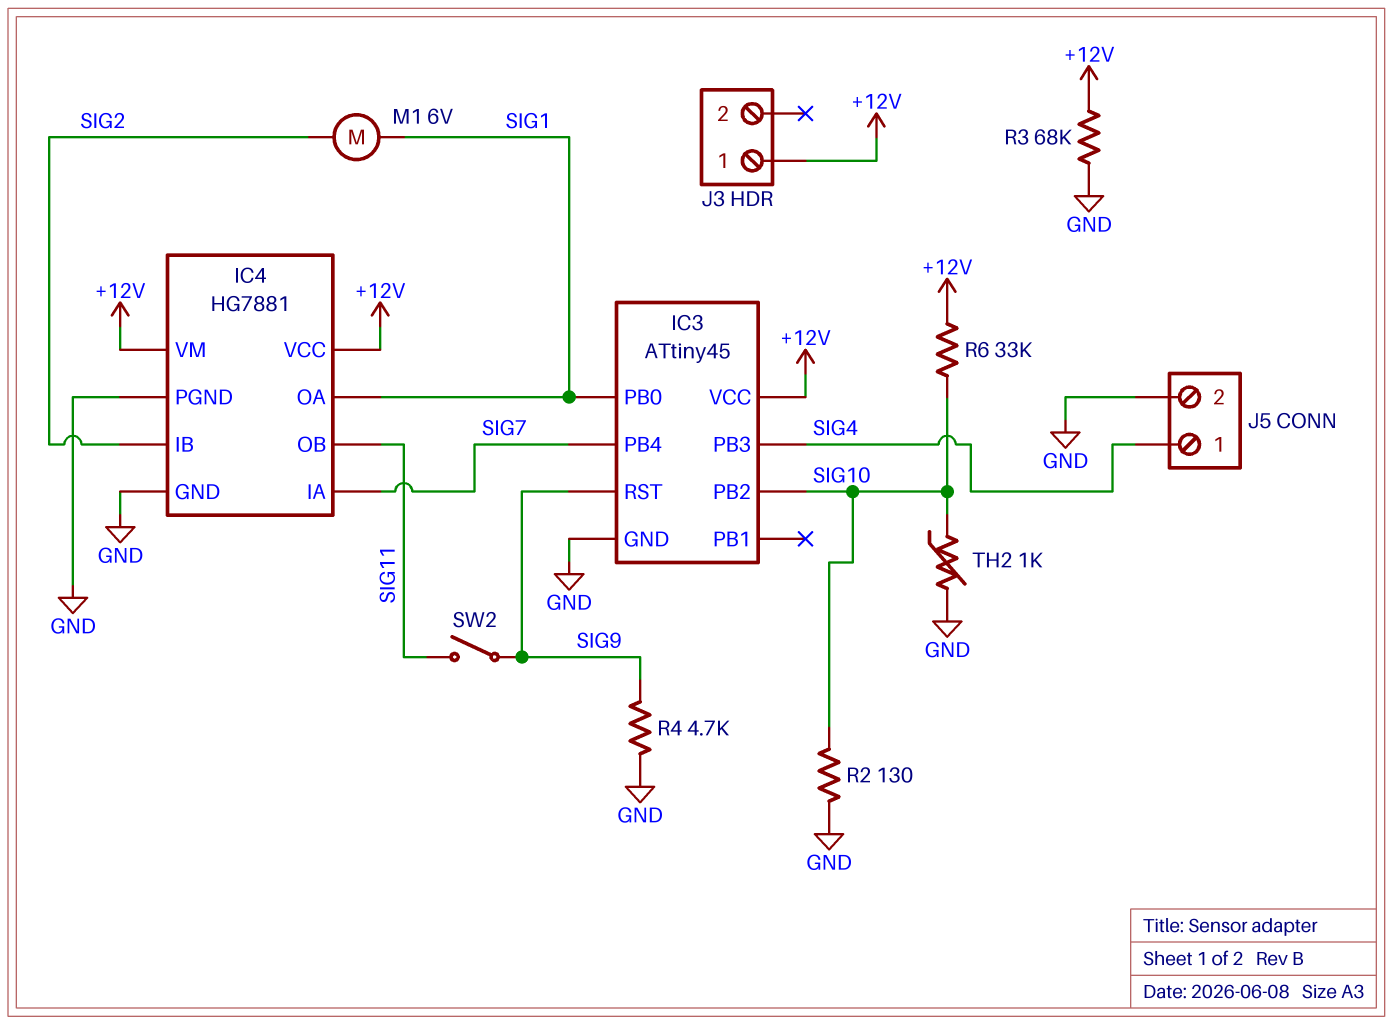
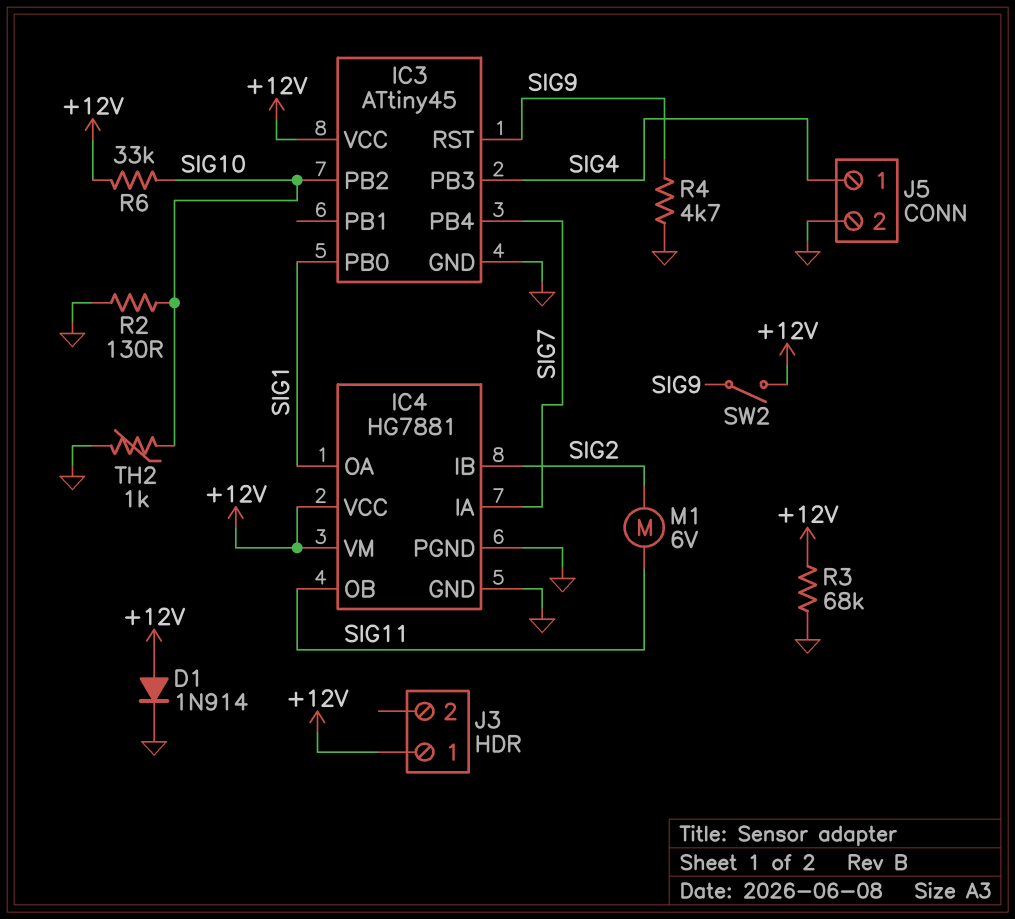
D1: none -> diode 1N914 (A +12V, K GND)
M1: motor 6V (SIG1, SIG2) -> motor 6V (SIG2, SIG11)
SW2: switch (SIG9, SIG11) -> switch (+12V, SIG9)

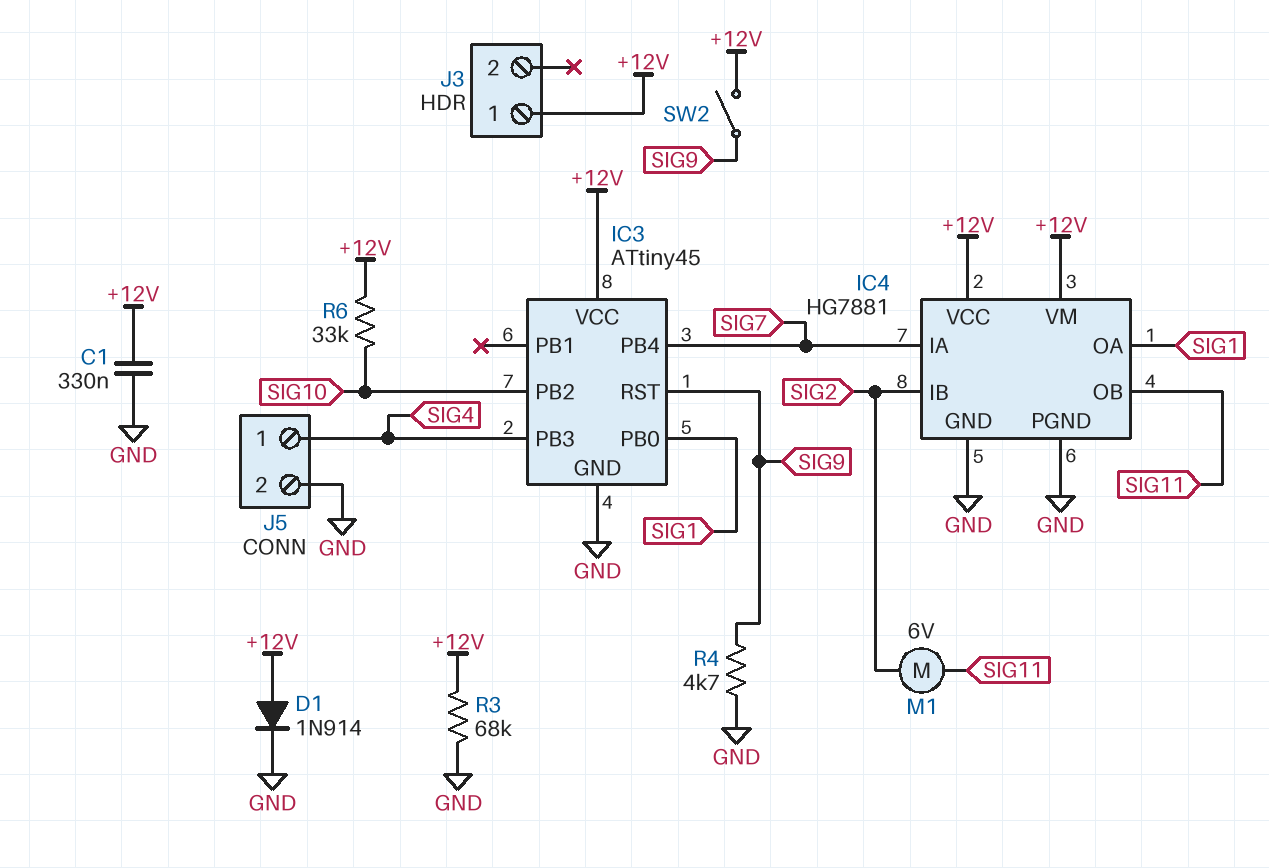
C1: none -> 330nF (+12V, GND)
R2: 130 (GND, SIG10) -> none
TH2: 1k (GND, SIG10) -> none

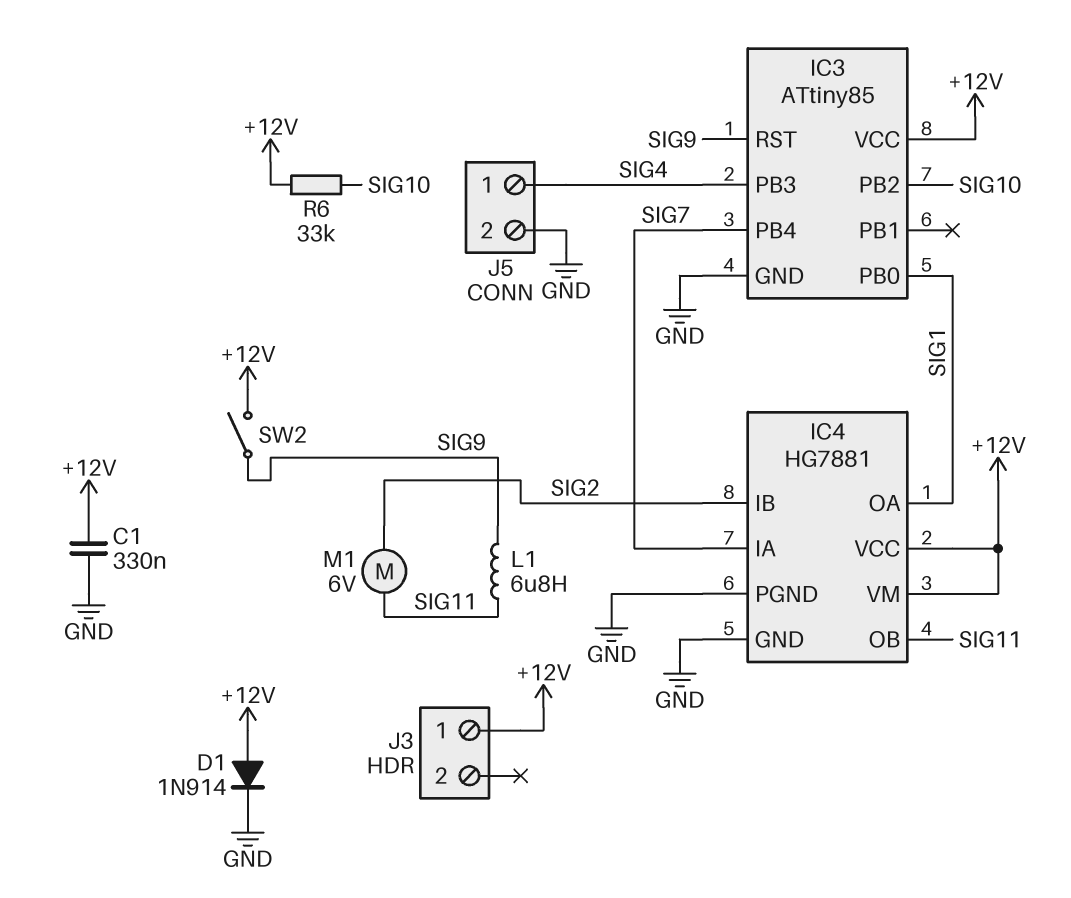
IC3: ATtiny45 -> ATtiny85
L1: none -> 6.8uH (SIG9, SIG11)
R3: 68k (+12V, GND) -> none
R4: 4.7k (GND, SIG9) -> none

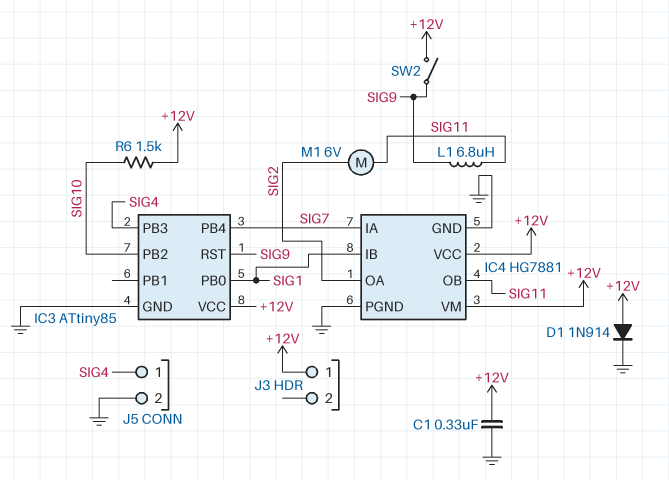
IC4 pin IB: SIG2 -> SIG1
IC4 pin OA: SIG1 -> SIG2
R6: 33k (+12V, SIG10) -> 1.5k (+12V, SIG10)

